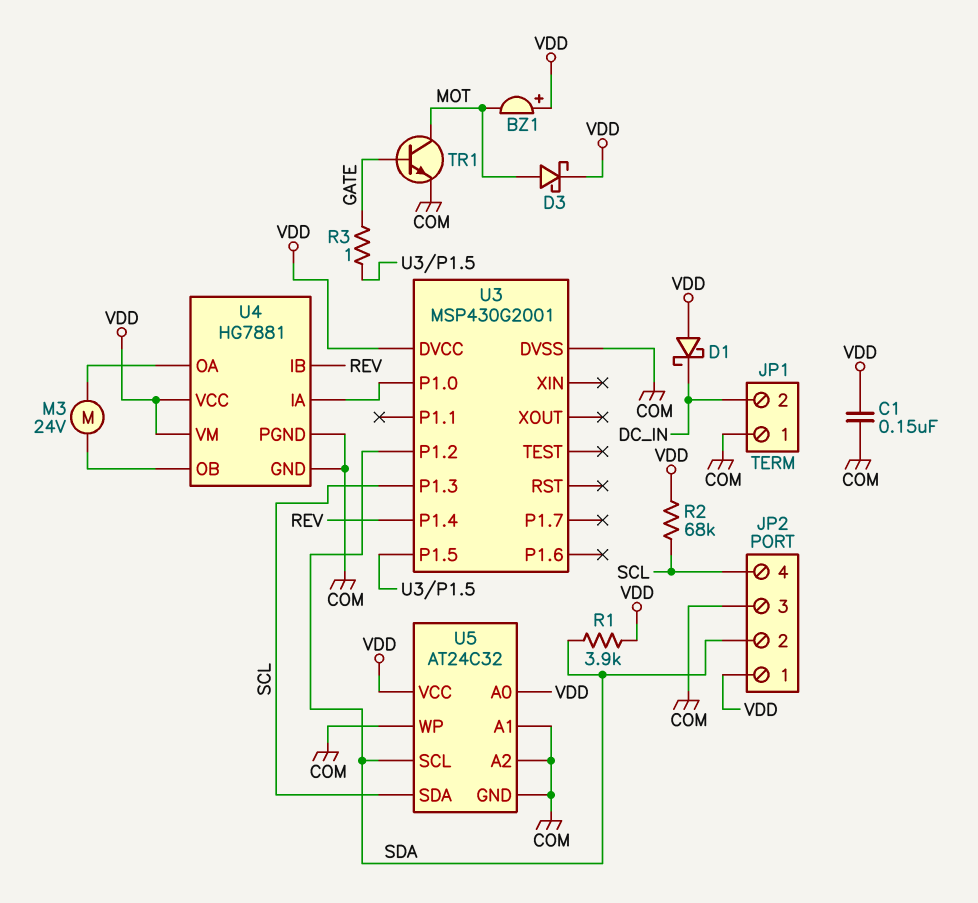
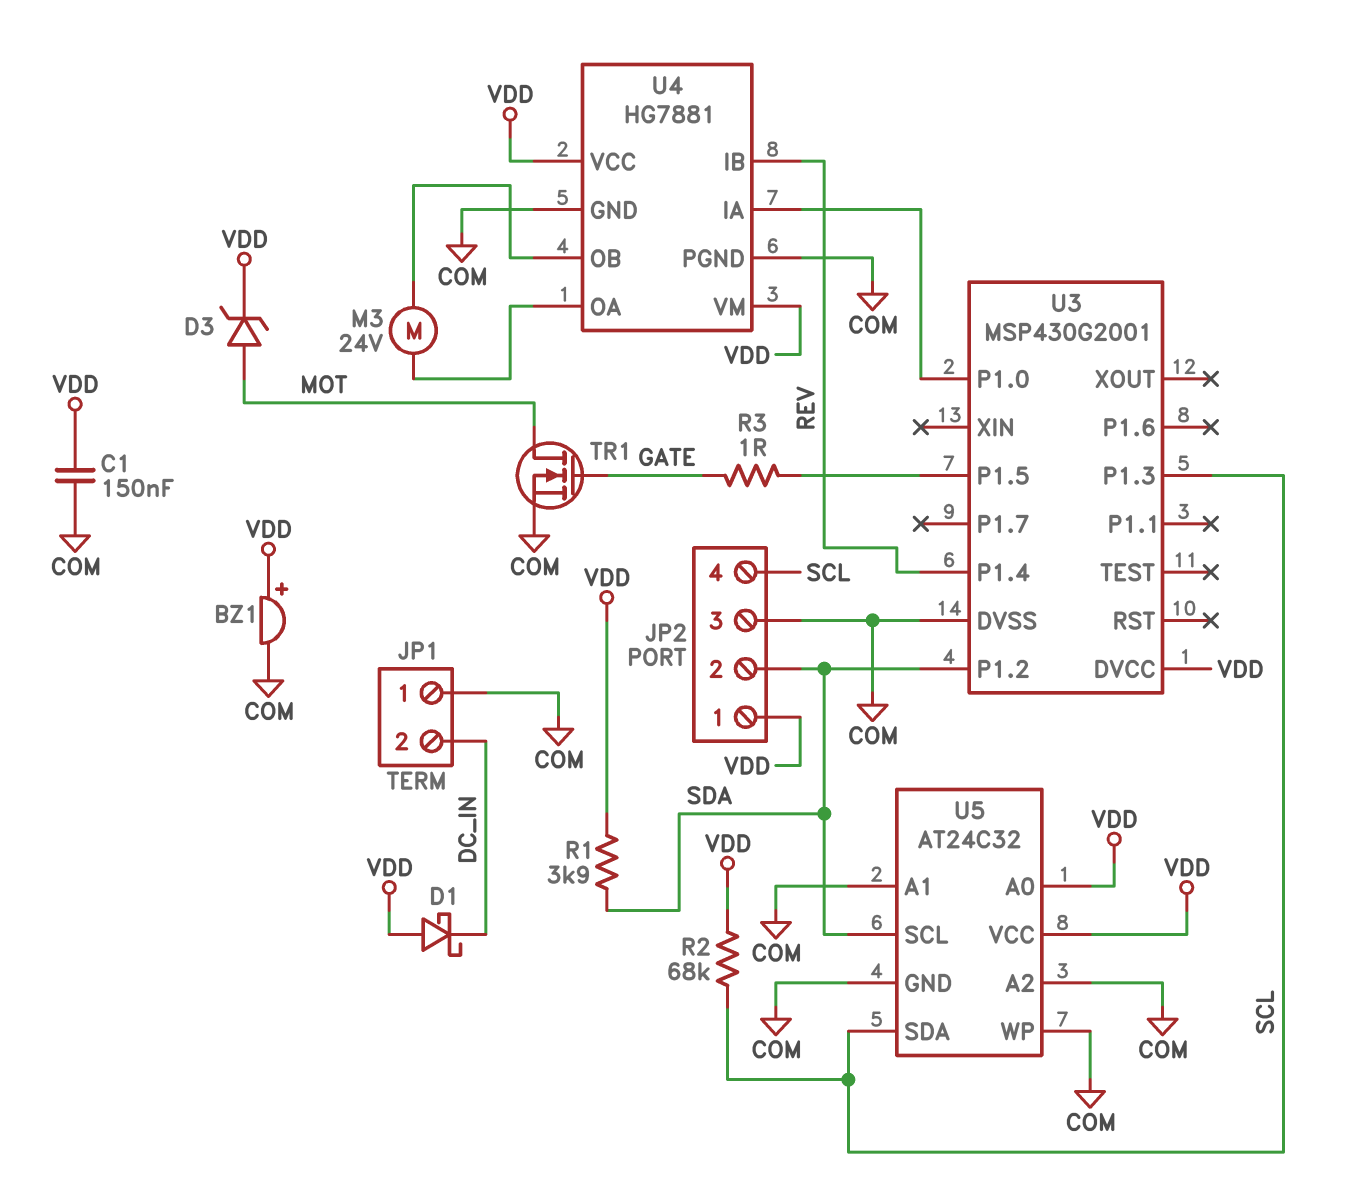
BZ1: buzzer (plus VDD, minus MOT) -> buzzer (plus VDD, minus COM)
D3: schottky (A MOT, K VDD) -> zener (A MOT, K VDD)
TR1: NPN (B GATE, C MOT, E COM) -> NMOS (G GATE, D MOT, S COM)

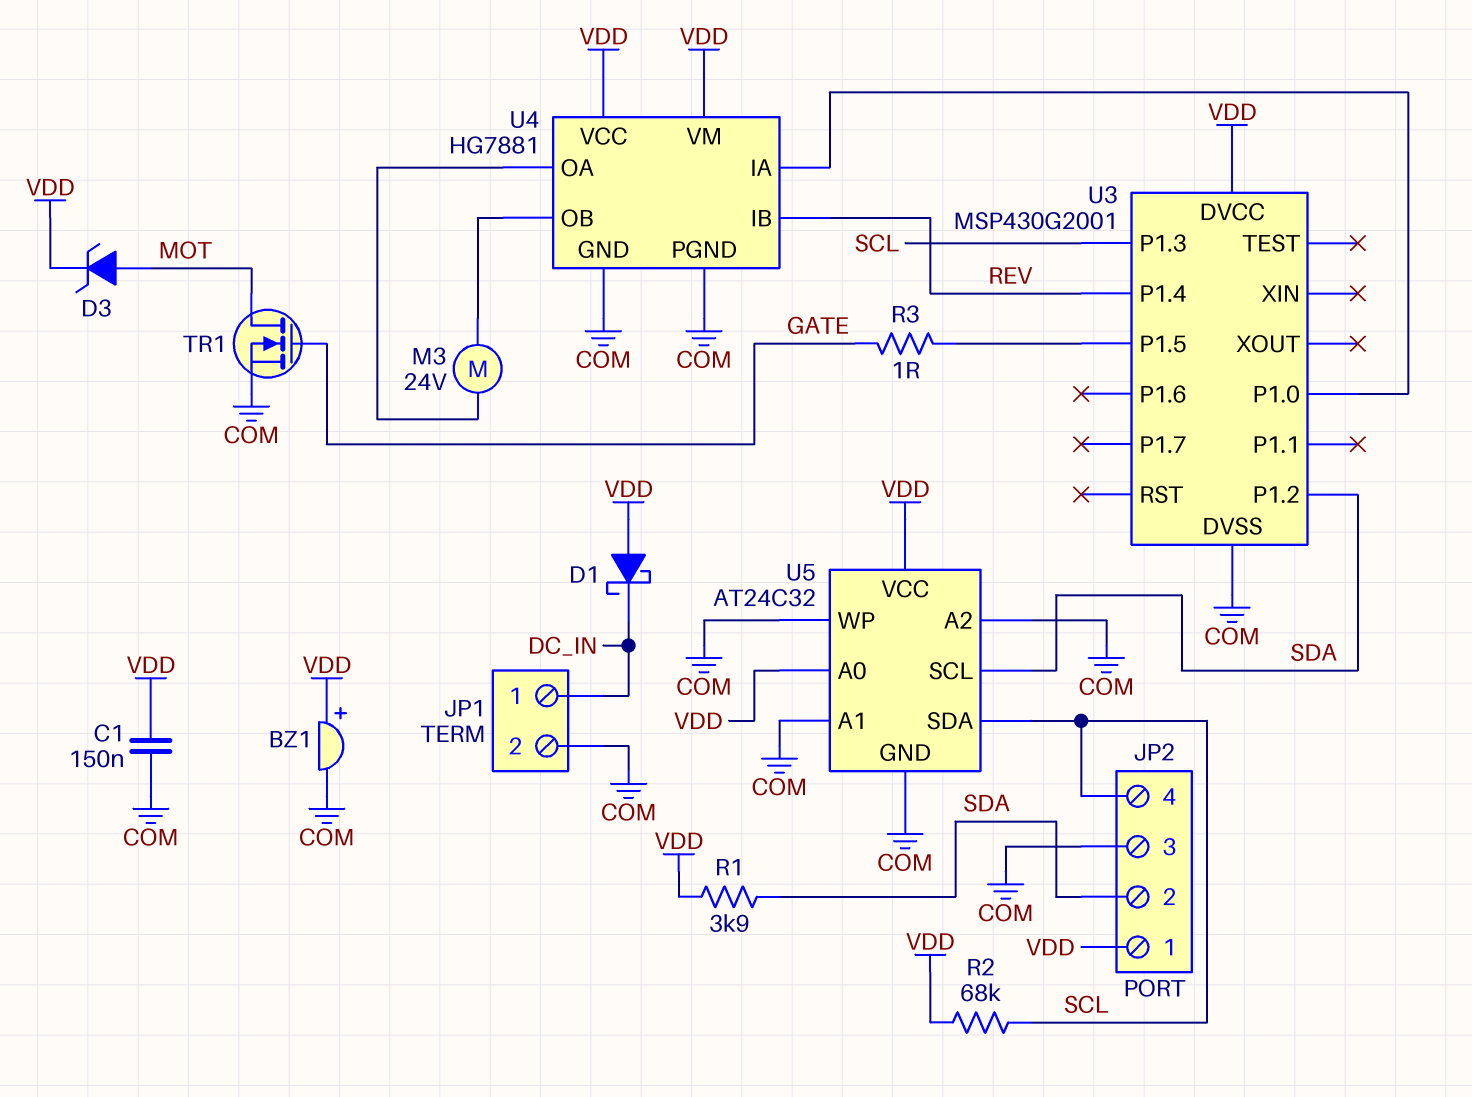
JP1 pin 1: COM -> DC_IN
JP1 pin 2: DC_IN -> COM

